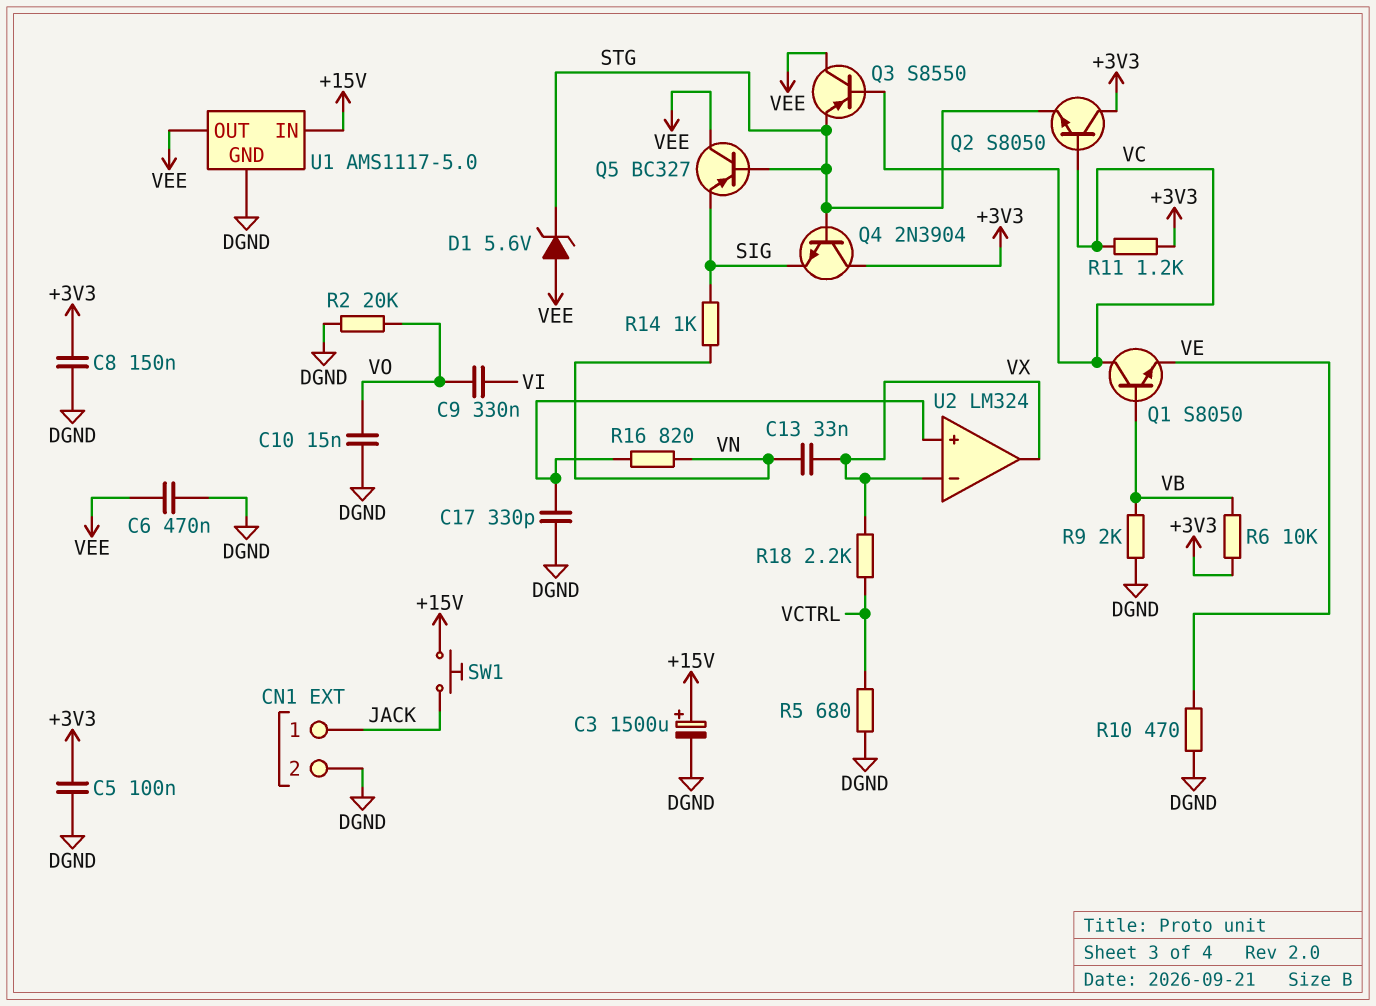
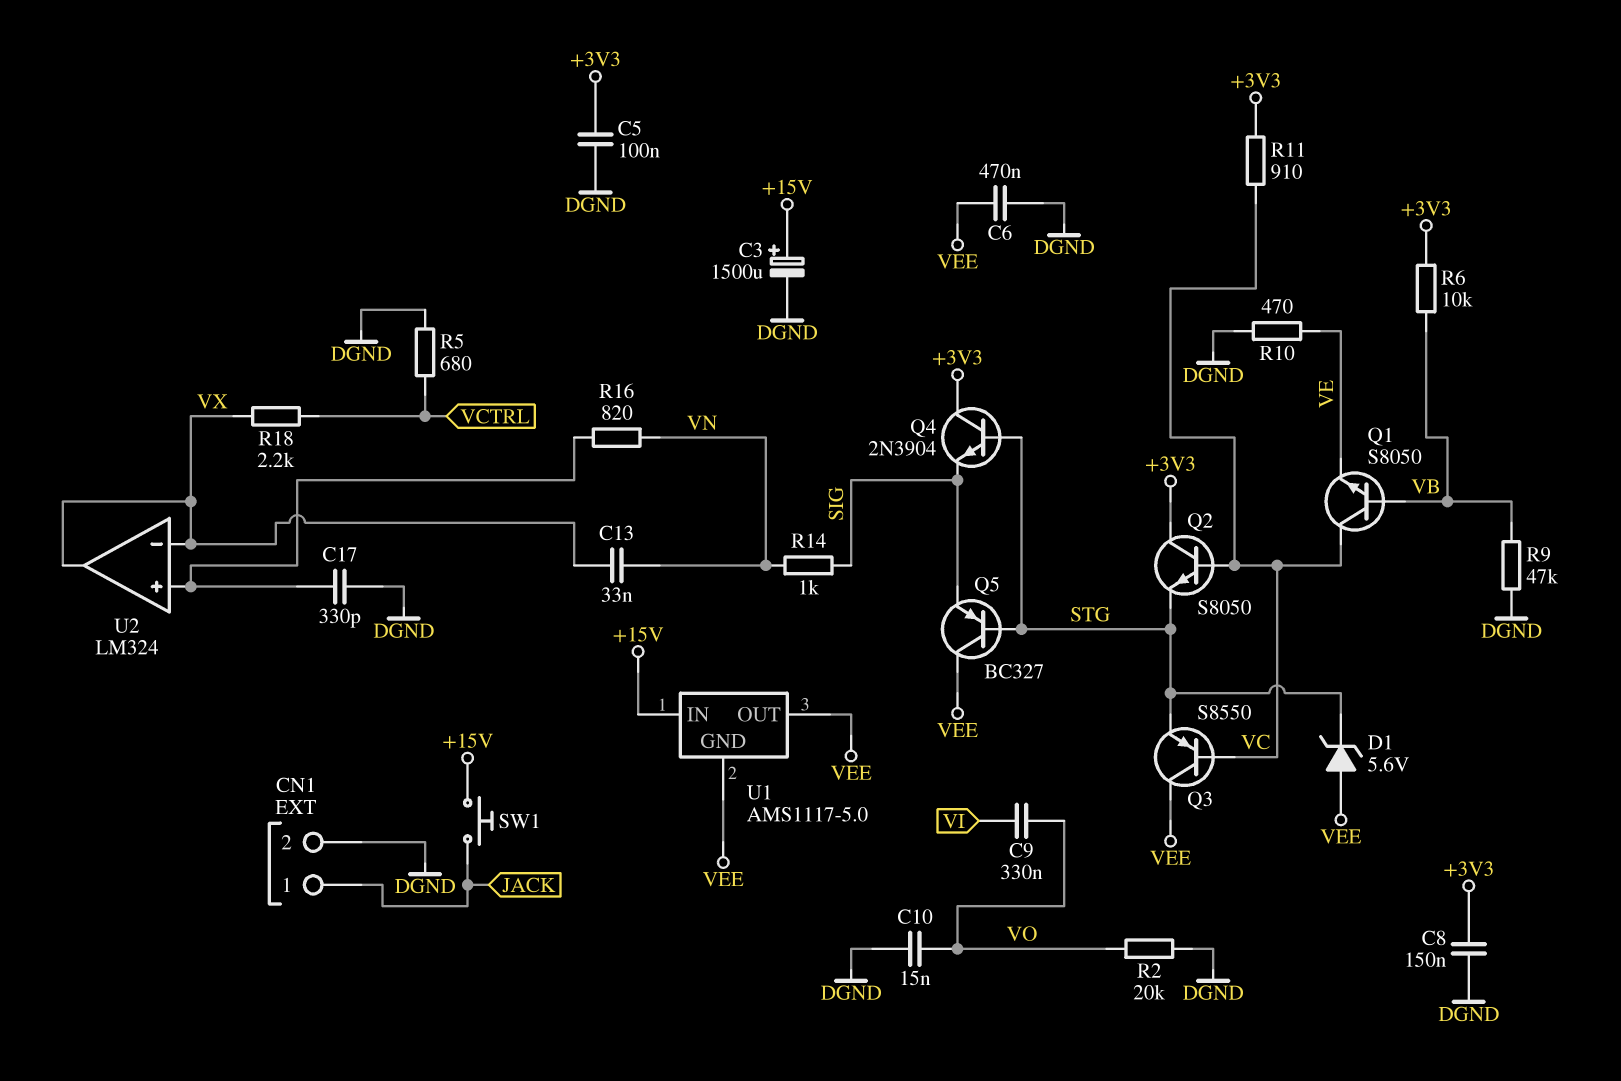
R9: 2k (DGND, VB) -> 47k (DGND, VB)
R11: 1.2k (+3V3, VC) -> 910 (+3V3, VC)
U1 pin GND: DGND -> VEE

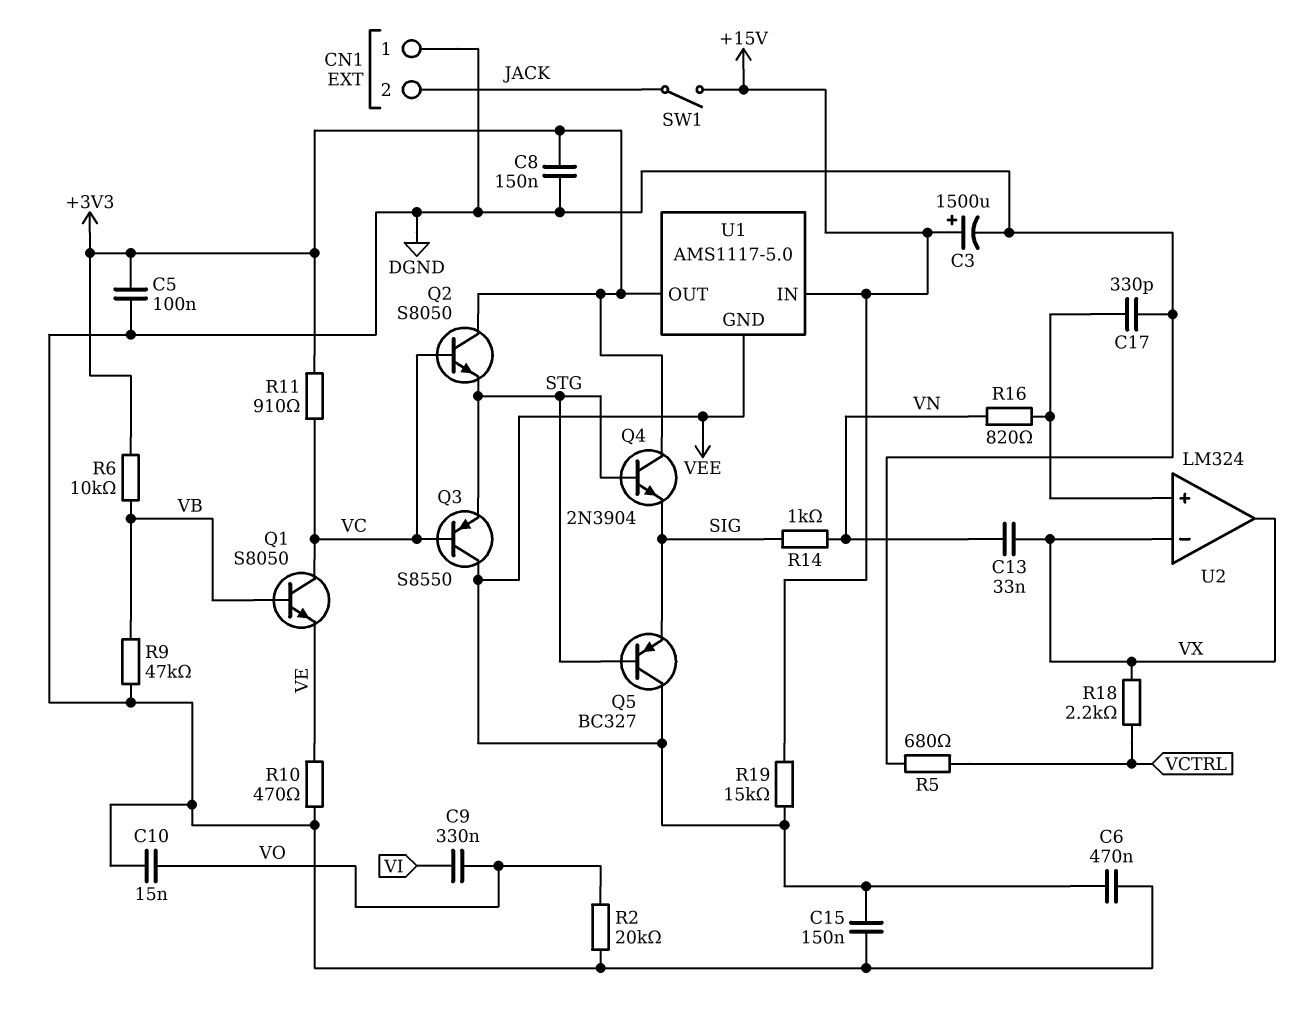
C15: none -> 150nF (DGND, VEE)
CN1 pin 1: JACK -> DGND
CN1 pin 2: DGND -> JACK
D1: zener 5.6V (A VEE, K STG) -> none
R19: none -> 15k (+15V, VEE)
SW1: button (+15V, JACK) -> switch (+15V, JACK)
U1 pin OUT: VEE -> +3V3

